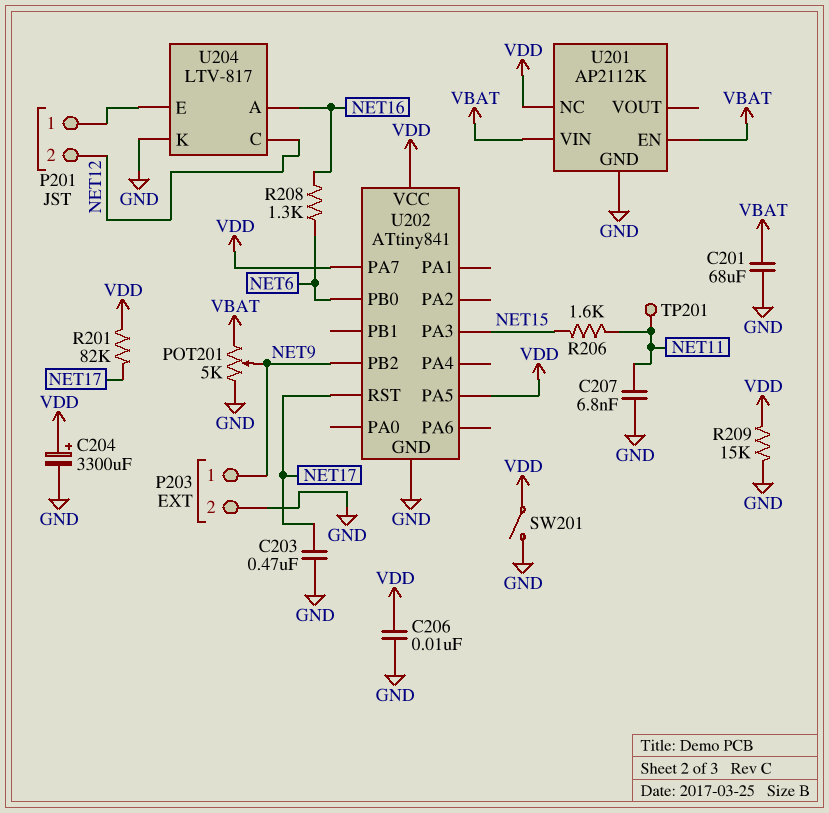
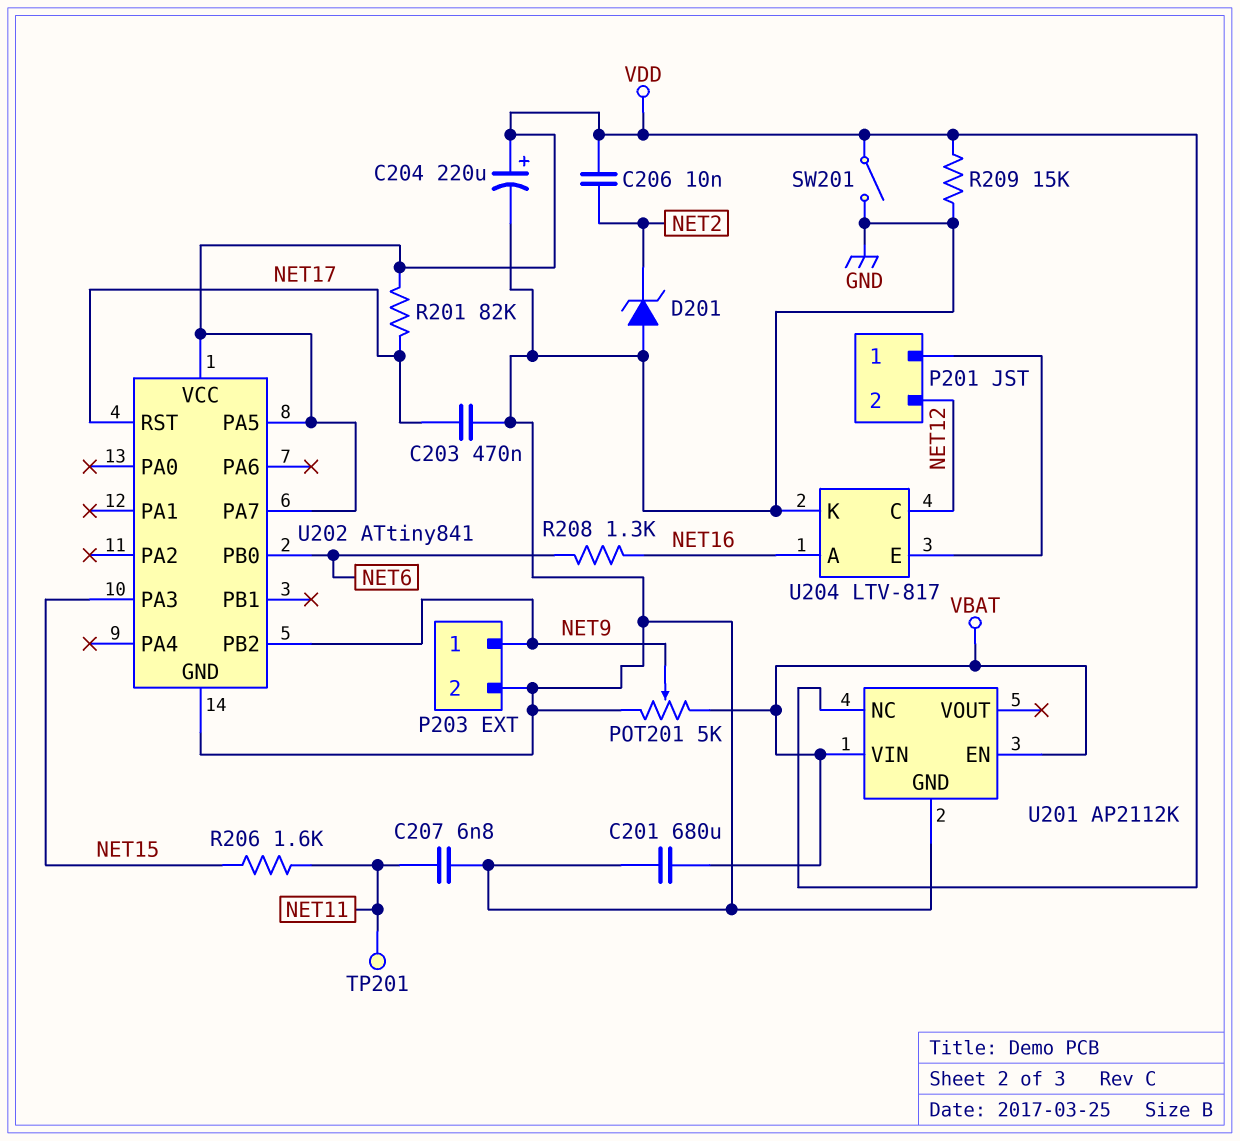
C201: 68uF (GND, VBAT) -> 680uF (GND, VBAT)
C204: 3300uF (plus VDD, minus GND) -> 220uF (plus VDD, minus GND)
C206: 10nF (GND, VDD) -> 10nF (NET2, VDD)
D201: none -> zener (A GND, K NET2)

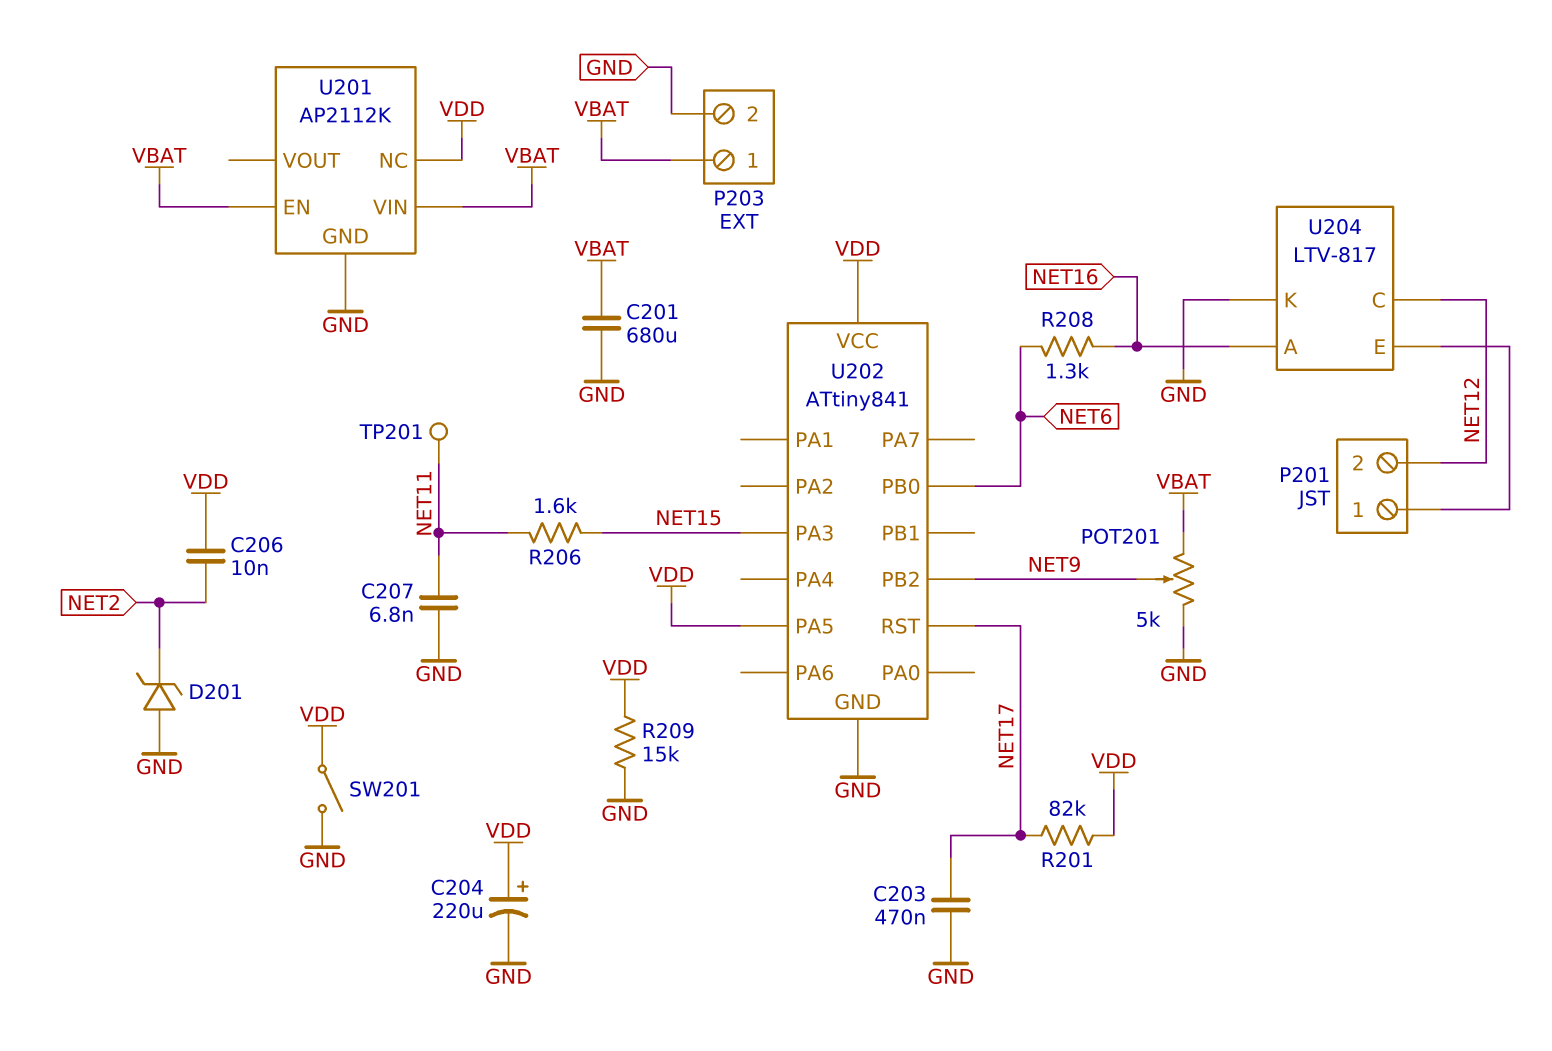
P203 pin 1: NET9 -> VBAT
U202 pin PA7: VDD -> none

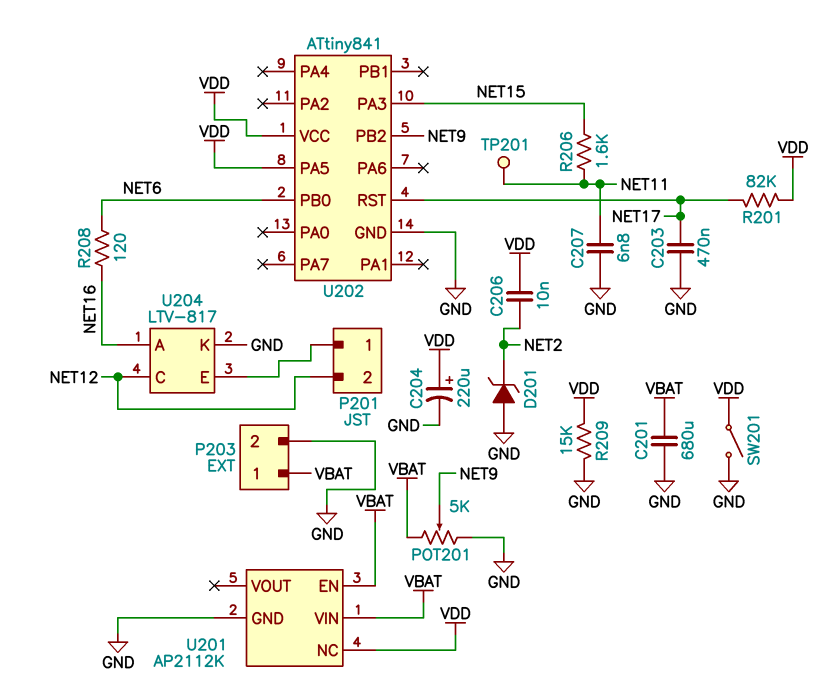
R208: 1.3k (NET6, NET16) -> 120 (NET6, NET16)

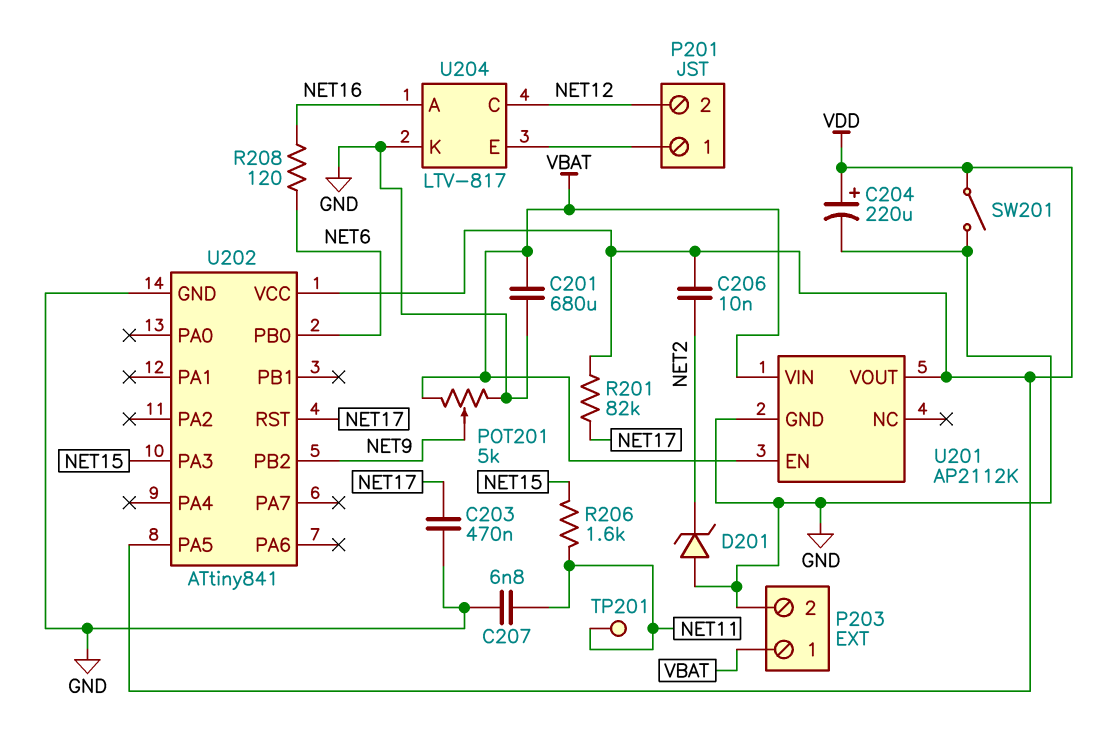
R209: 15k (GND, VDD) -> none
U201 pin NC: VDD -> none
U201 pin VOUT: none -> VDD

